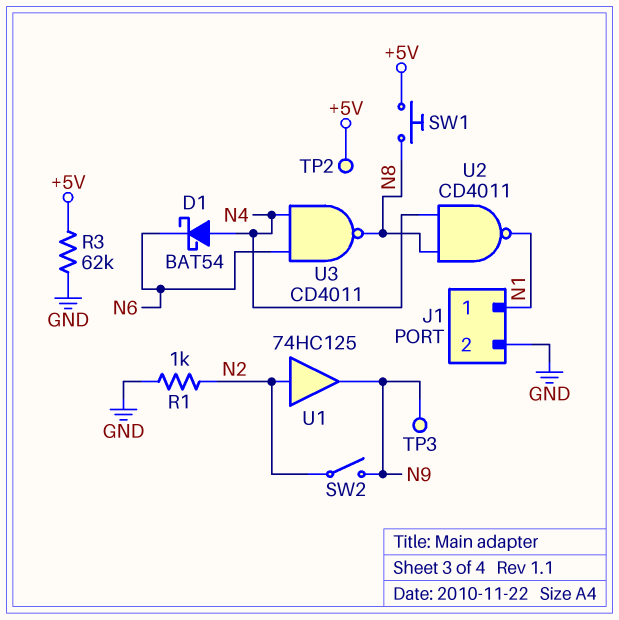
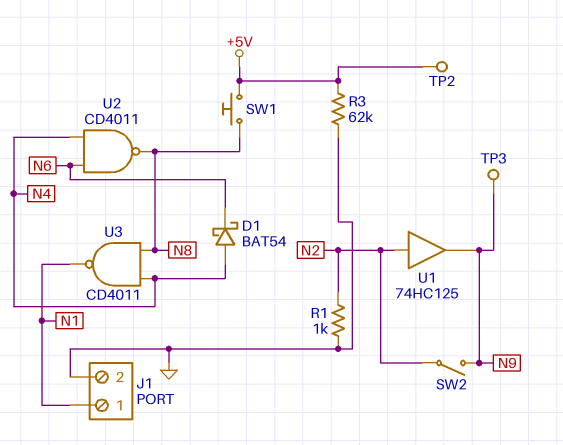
U2: NAND CD4011 (in N4, in N8, out N1) -> NAND CD4011 (in N4, in N6, out N8)
U3: NAND CD4011 (in N4, in N6, out N8) -> NAND CD4011 (in N4, in N8, out N1)

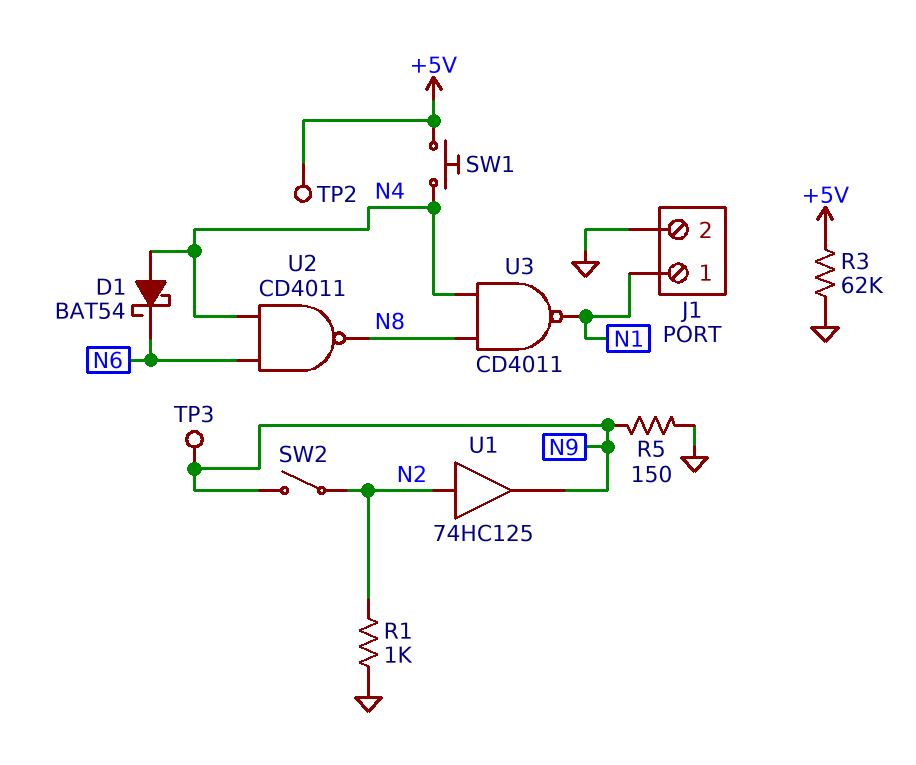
R5: none -> 150 (GND, N9)
SW1: button (+5V, N8) -> button (+5V, N4)

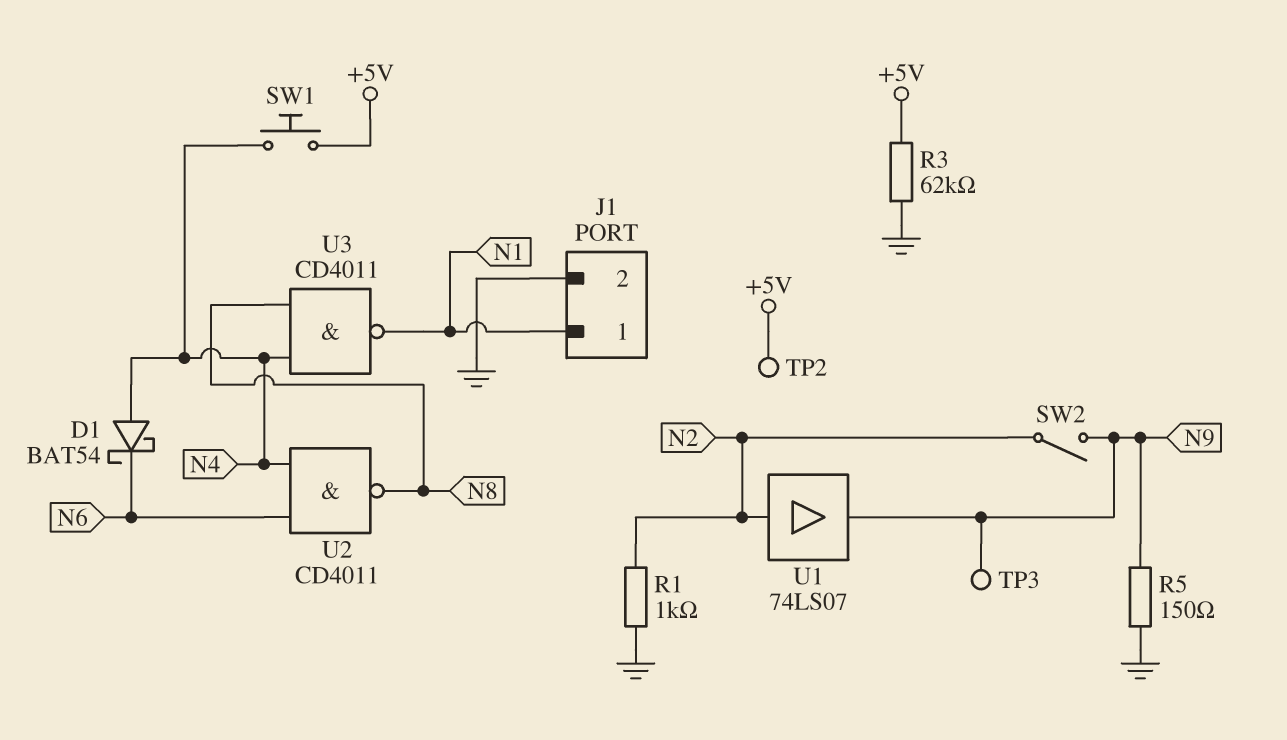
U1: buffer 74HC125 (in N2, out N9) -> buffer 74LS07 (in N2, out N9)

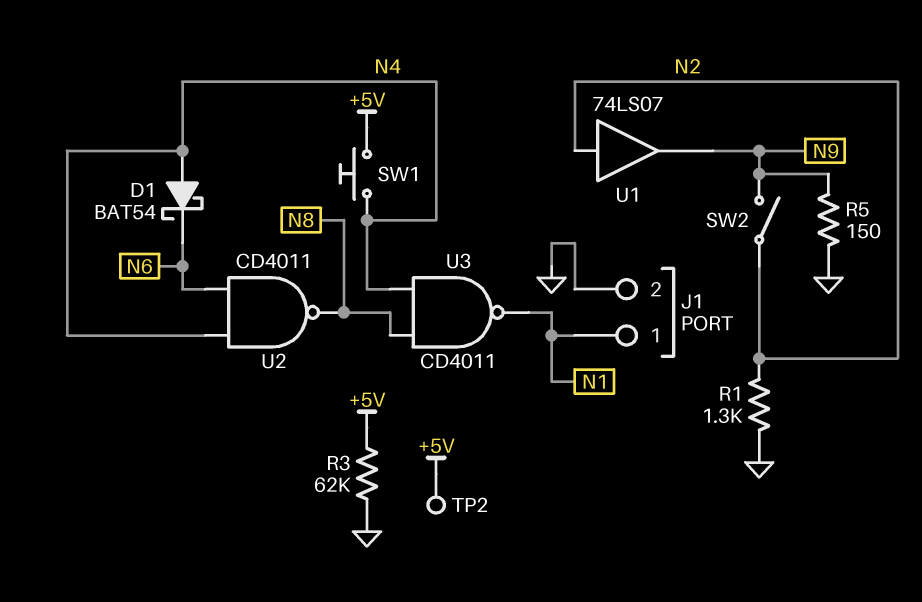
R1: 1k (GND, N2) -> 1.3k (GND, N2)
TP3: test point (N9) -> none

